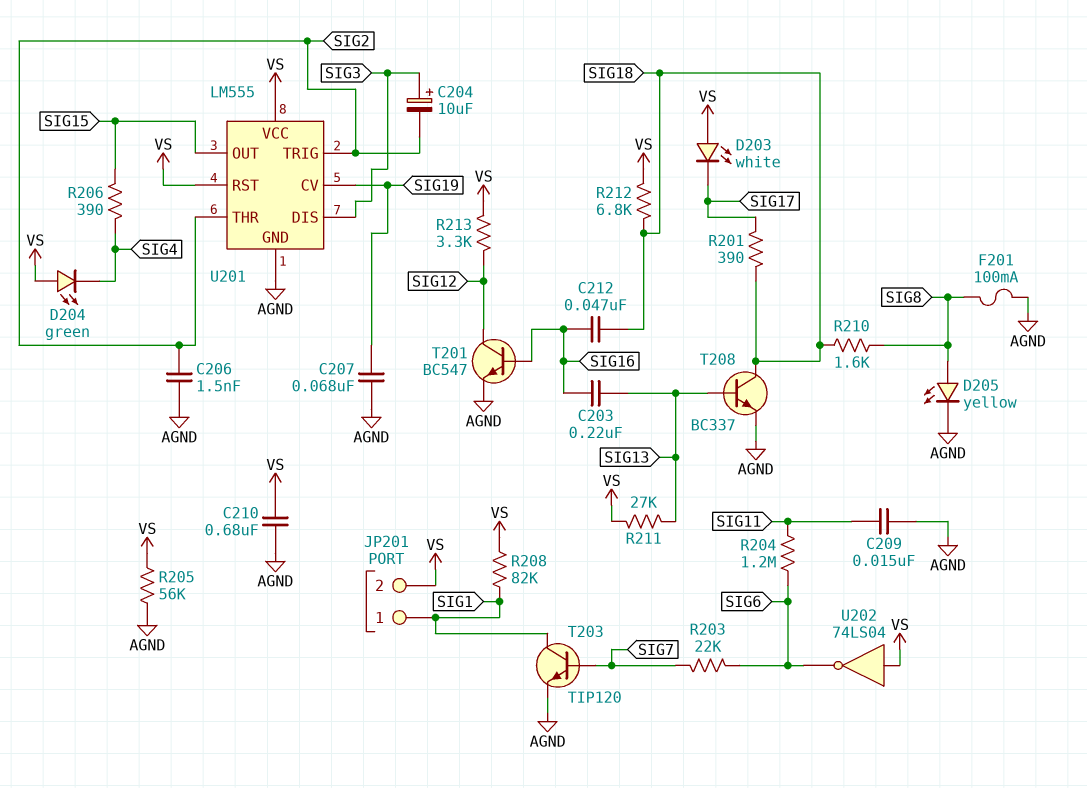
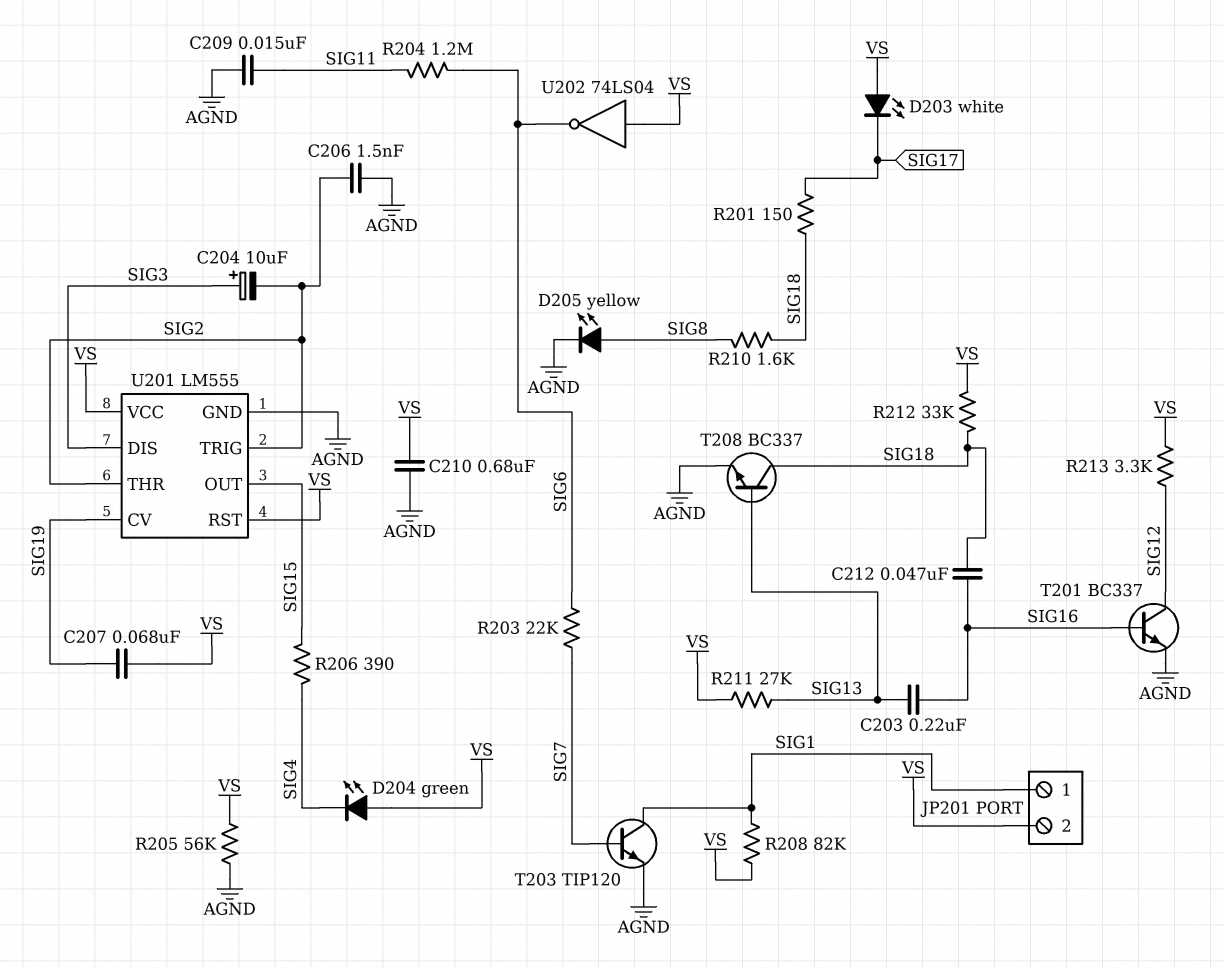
C207: 68nF (AGND, SIG19) -> 68nF (SIG19, VS)
F201: 100mA (AGND, SIG8) -> none
R201: 390 (SIG17, SIG18) -> 150 (SIG17, SIG18)
R212: 6.8k (SIG18, VS) -> 33k (SIG18, VS)
T201: NPN BC547 (B SIG16, C SIG12, E AGND) -> NPN BC337 (B SIG16, C SIG12, E AGND)

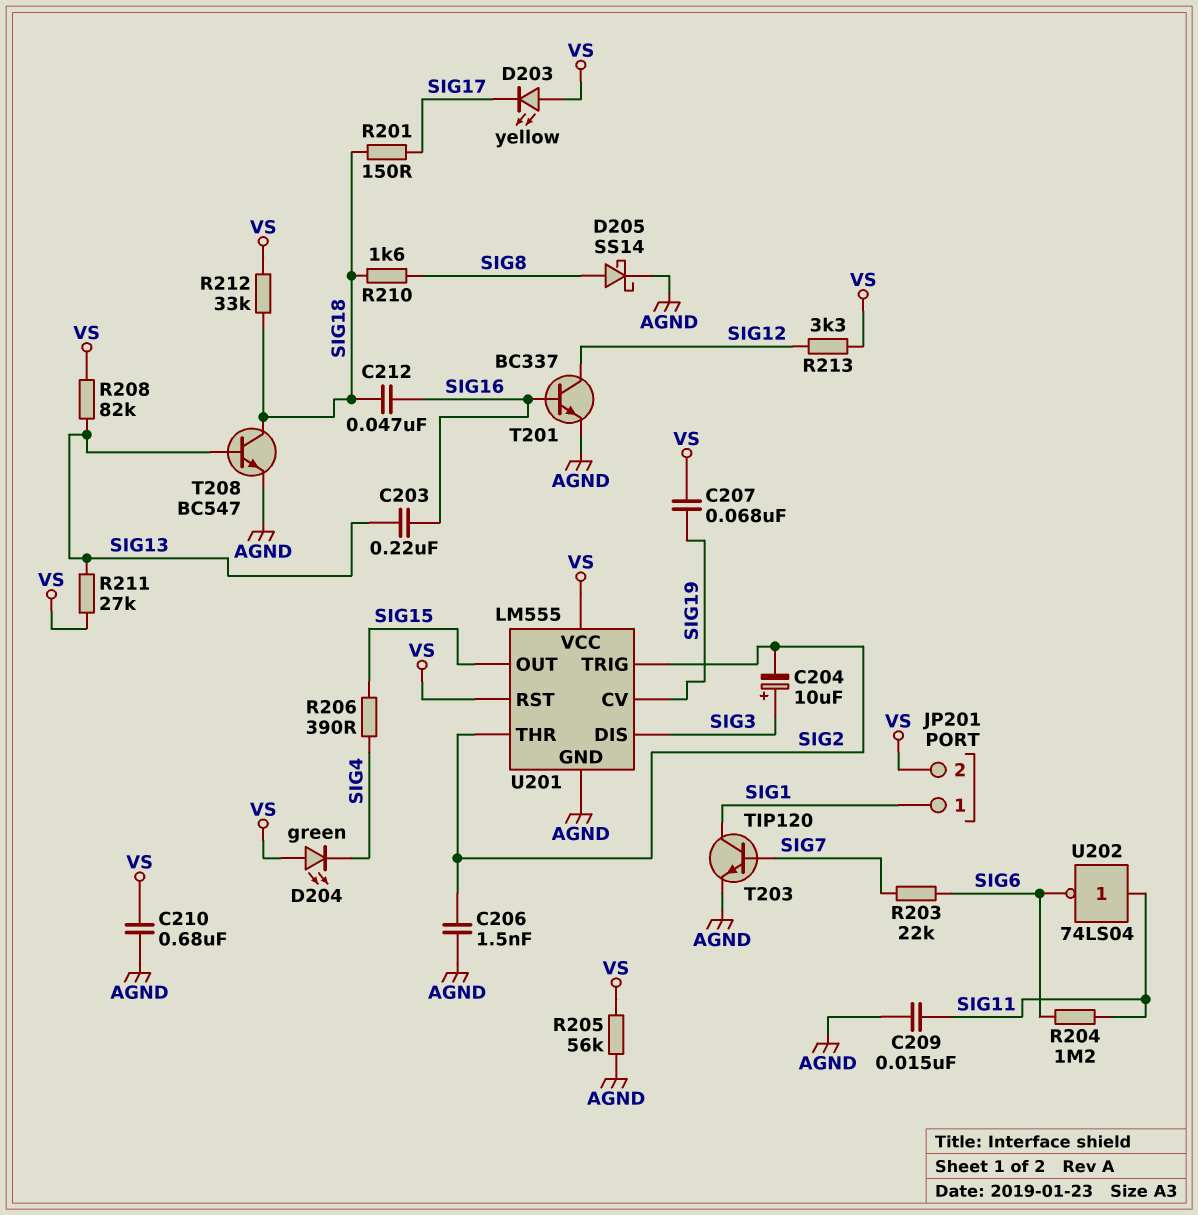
D203: LED white (A VS, K SIG17) -> LED yellow (A VS, K SIG17)
D205: LED yellow (A SIG8, K AGND) -> schottky SS14 (A SIG8, K AGND)
R208: 82k (SIG1, VS) -> 82k (SIG13, VS)
T208: NPN BC337 (B SIG13, C SIG18, E AGND) -> NPN BC547 (B SIG13, C SIG18, E AGND)
U202: NOT 74LS04 (in VS, out SIG6) -> NOT 74LS04 (in SIG11, out SIG6)

